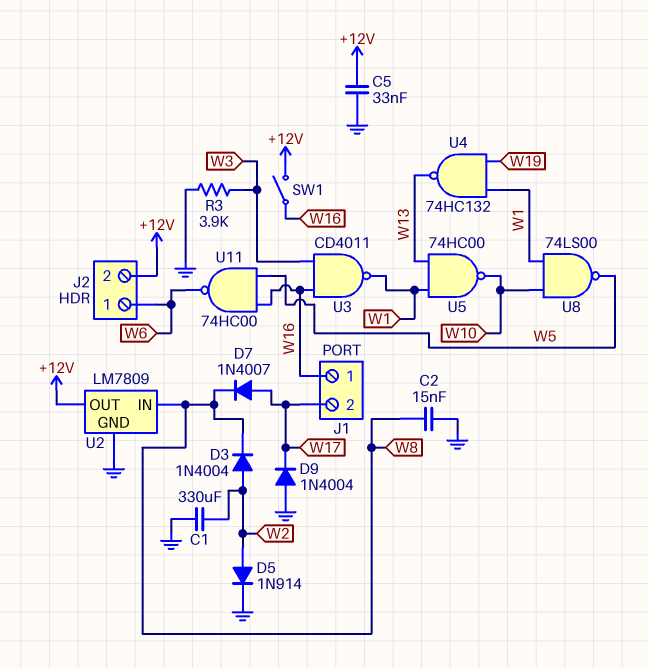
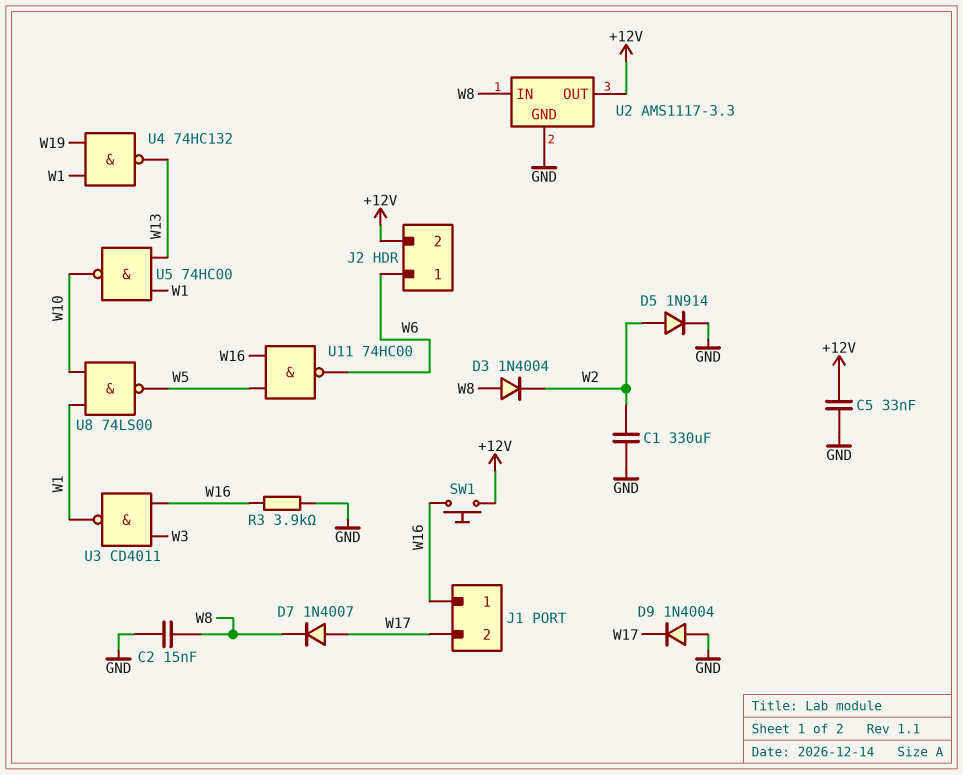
D3: diode 1N4004 (A W2, K W8) -> diode 1N4004 (A W8, K W2)
R3: 3.9k (GND, W3) -> 3.9k (GND, W16)
SW1: switch (+12V, W16) -> button (+12V, W16)
U2: LM7809 -> AMS1117-3.3

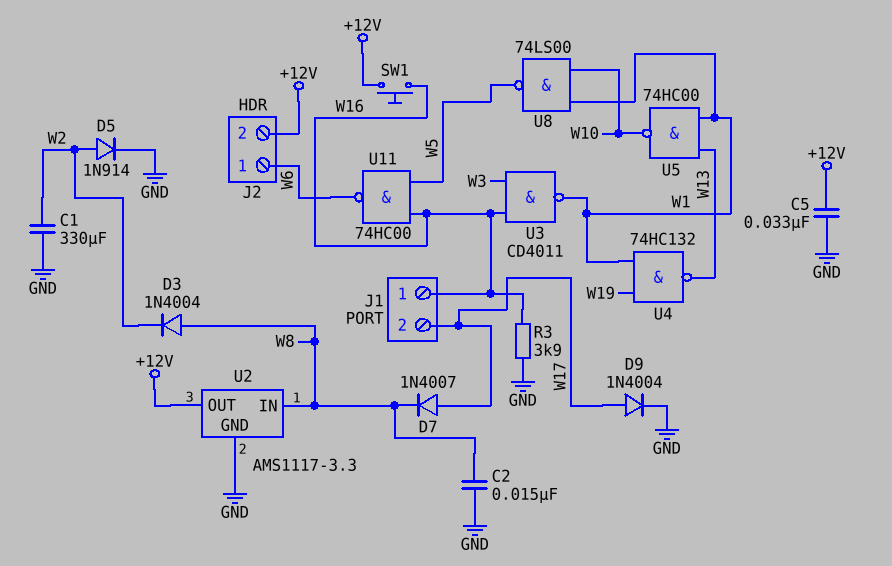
D9: diode 1N4004 (A GND, K W17) -> diode 1N4004 (A W17, K GND)

